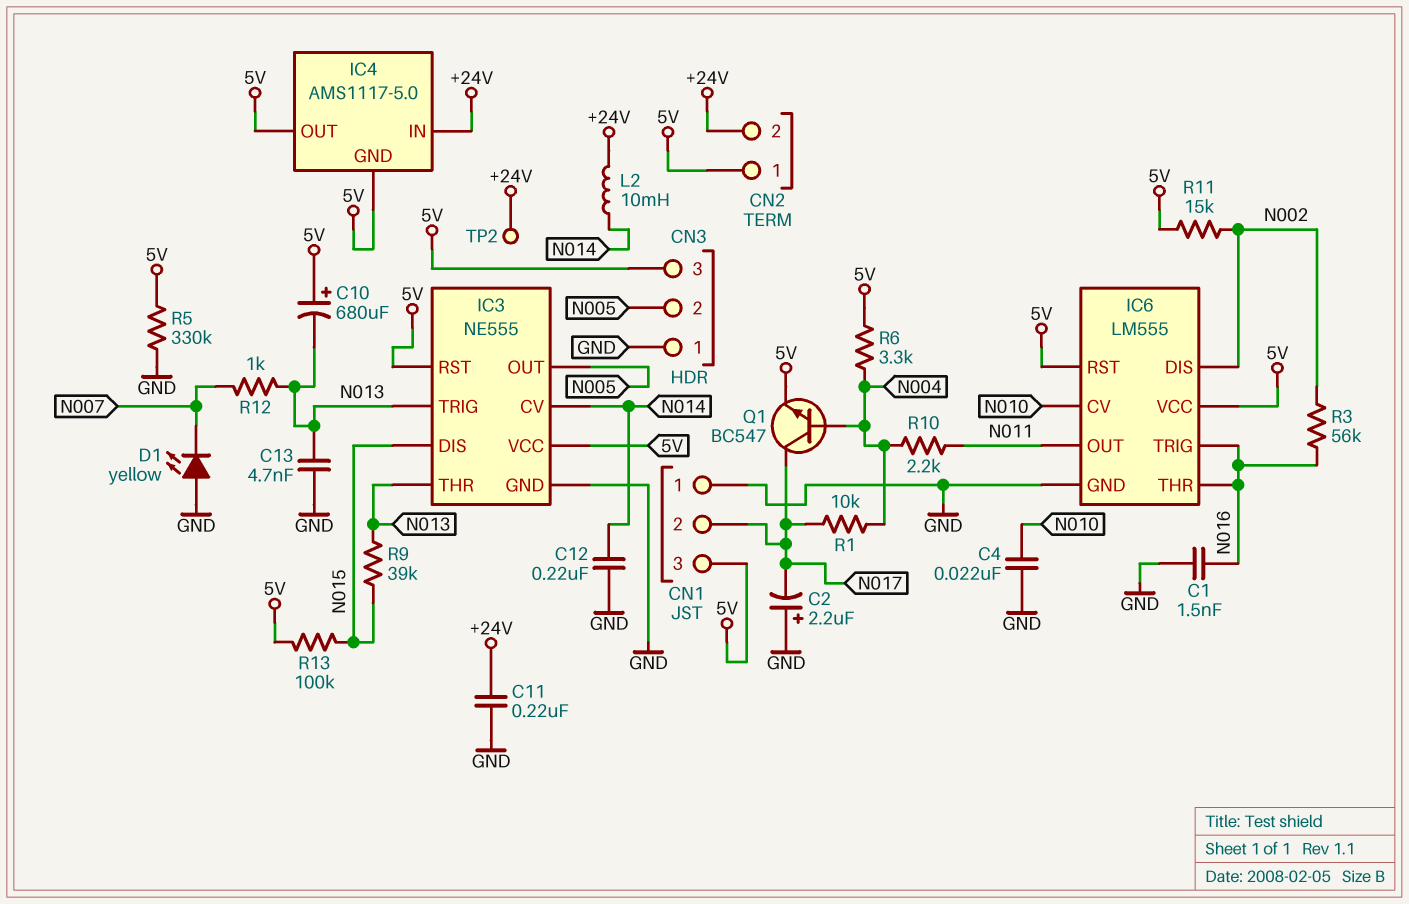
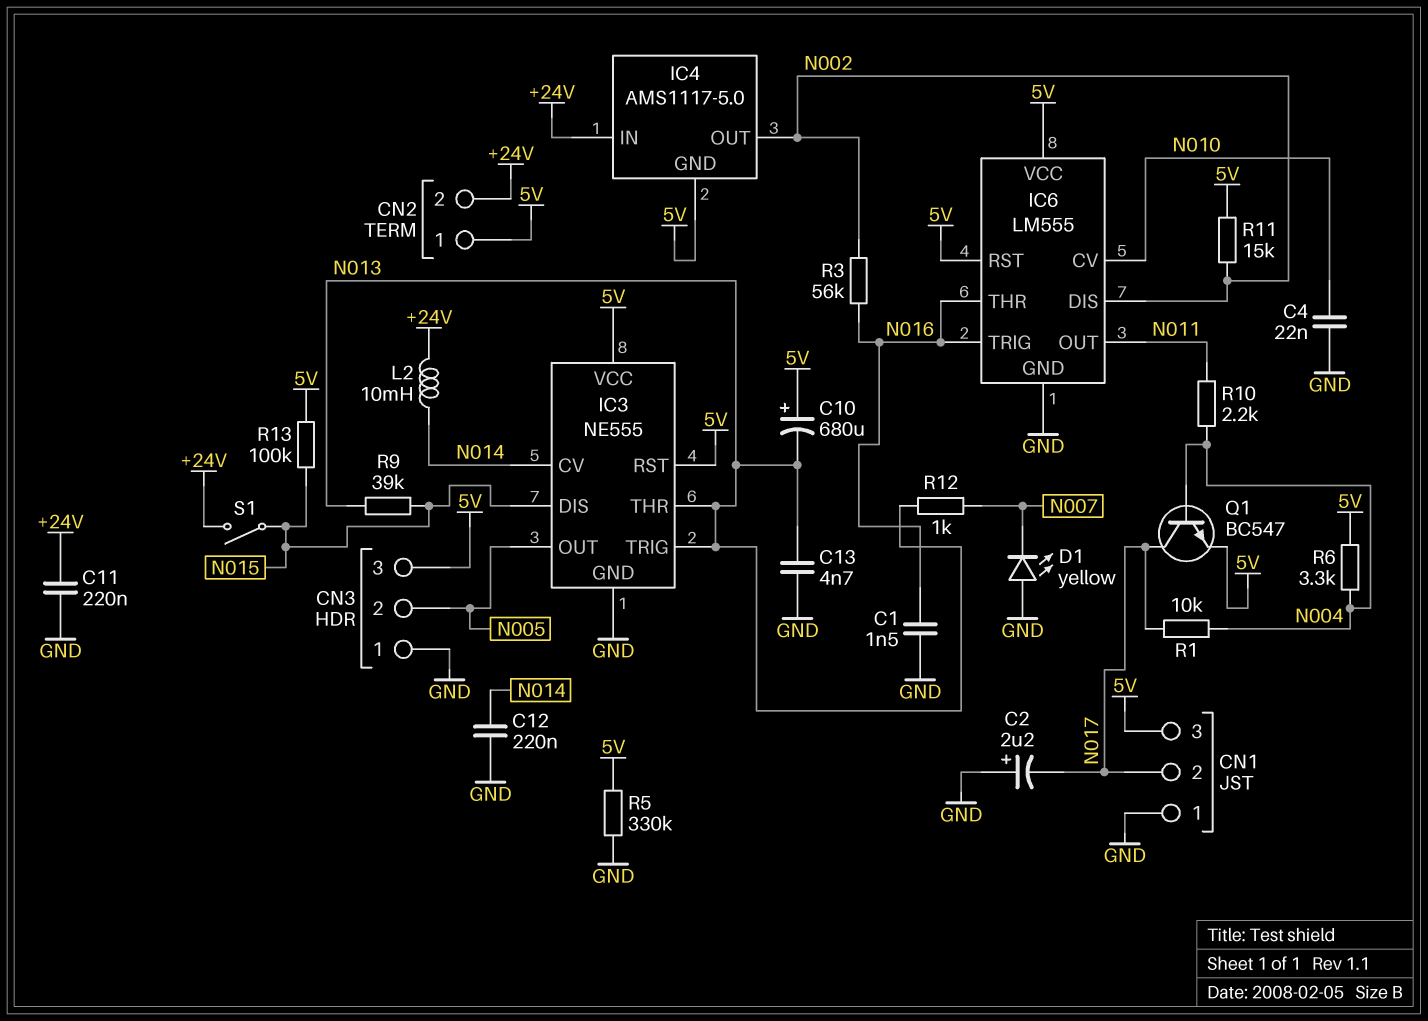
IC4 pin OUT: 5V -> N002
S1: none -> switch (+24V, N015)
TP2: test point (+24V) -> none

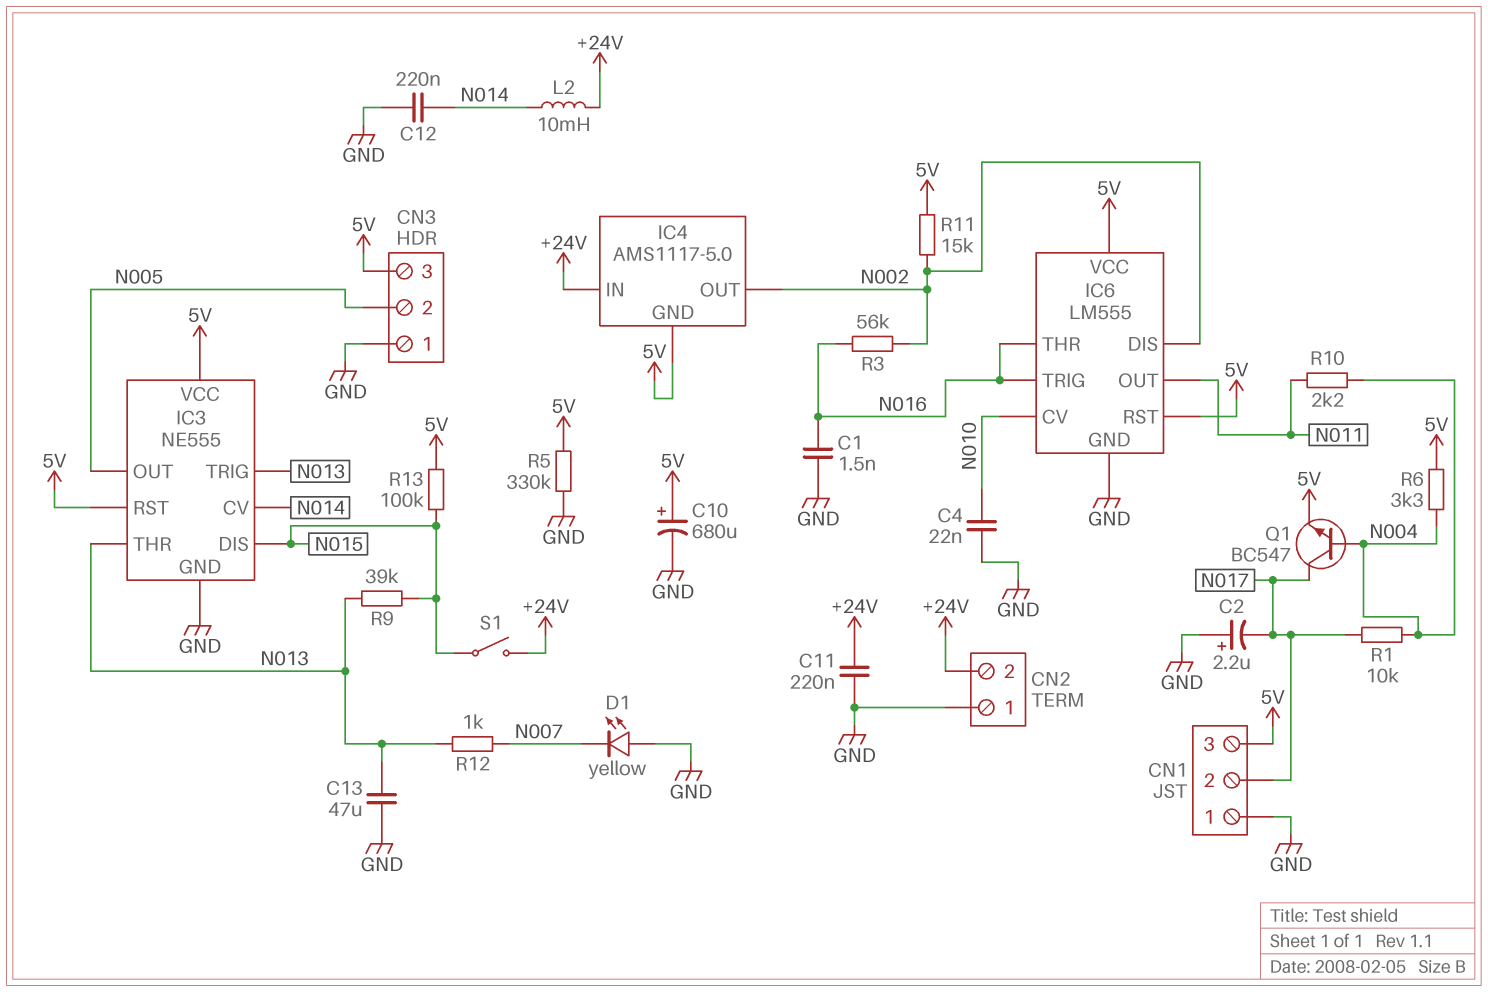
C10: 680uF (plus 5V, minus N013) -> 680uF (plus 5V, minus GND)
C13: 4.7nF (GND, N013) -> 47uF (GND, N013)
CN2 pin 1: 5V -> GND

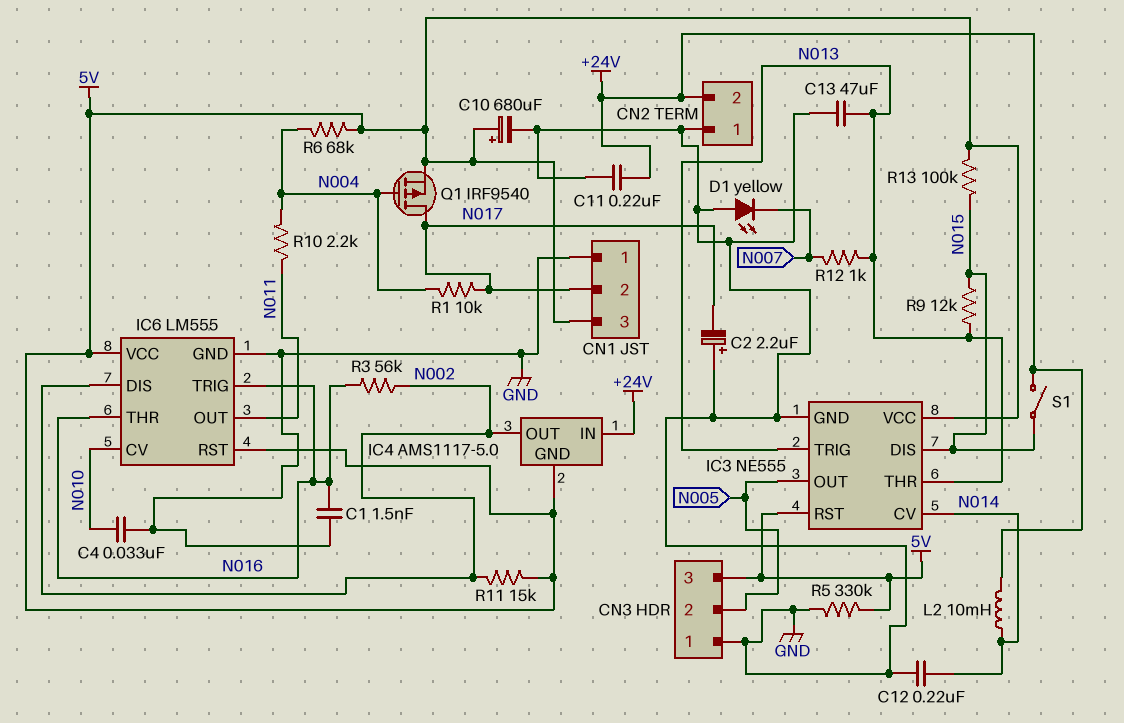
C4: 22nF (GND, N010) -> 33nF (GND, N010)
Q1: NPN BC547 (B N004, C N017, E 5V) -> PMOS IRF9540 (G N004, D N017, S 5V)
R6: 3.3k (5V, N004) -> 68k (5V, N004)
R9: 39k (N013, N015) -> 12k (N013, N015)

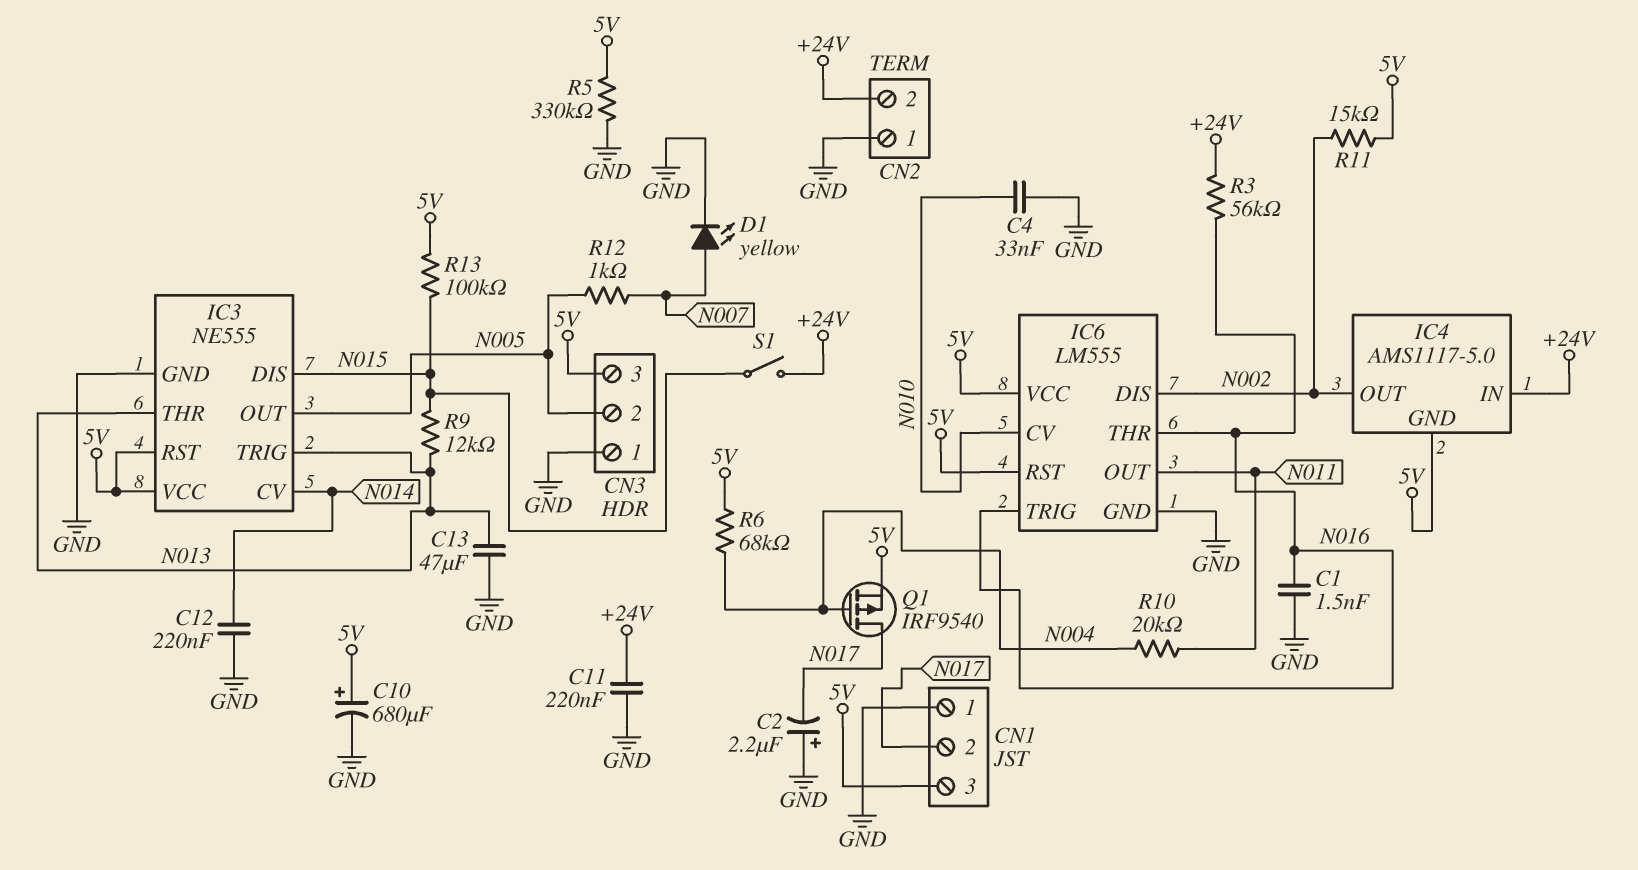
D1: LED yellow (A GND, K N007) -> LED yellow (A N007, K GND)
L2: 10mH (+24V, N014) -> none
R1: 10k (N004, N017) -> none
R3: 56k (N002, N016) -> 56k (+24V, N016)
R10: 2.2k (N004, N011) -> 20k (N004, N011)
R12: 1k (N007, N013) -> 1k (N005, N007)

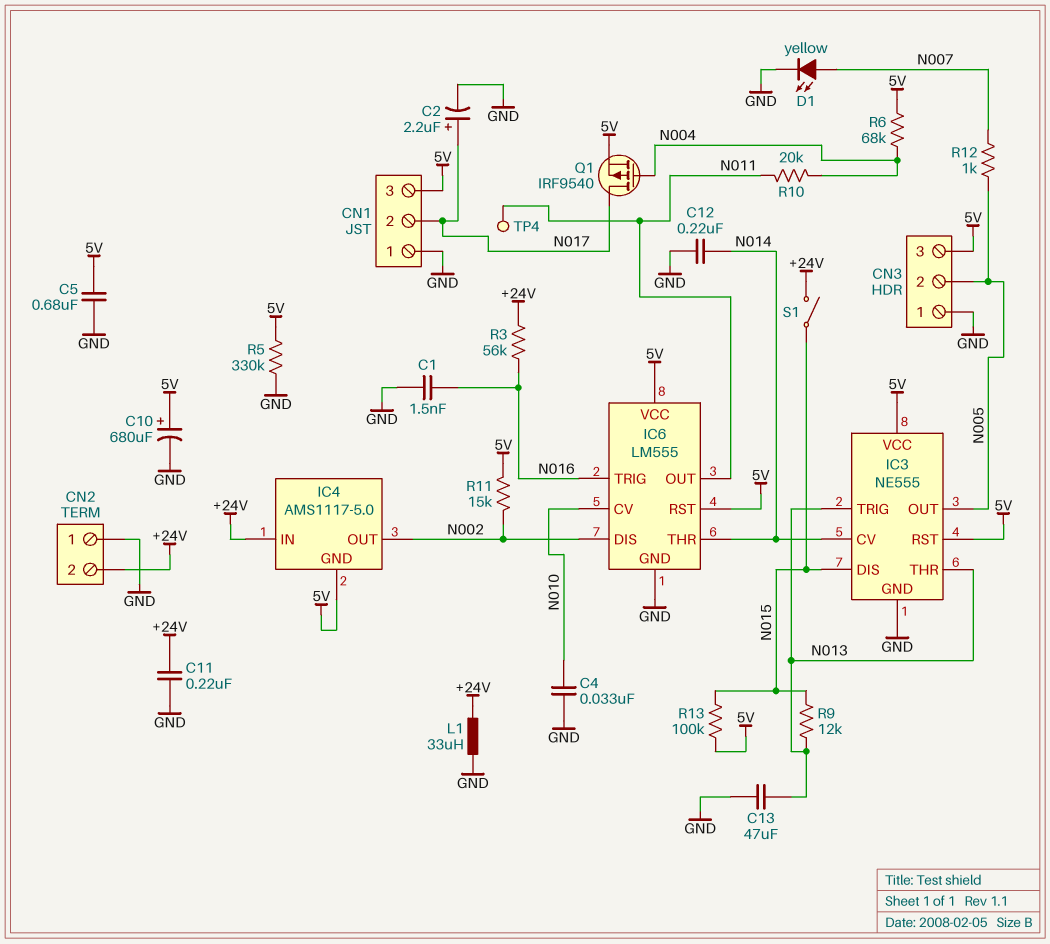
C2: 2.2uF (plus GND, minus N017) -> 2.2uF (plus N017, minus GND)
C5: none -> 680nF (5V, GND)
IC6 pin THR: N016 -> N014
L1: none -> 33uH (+24V, GND)
TP4: none -> test point (N011)

